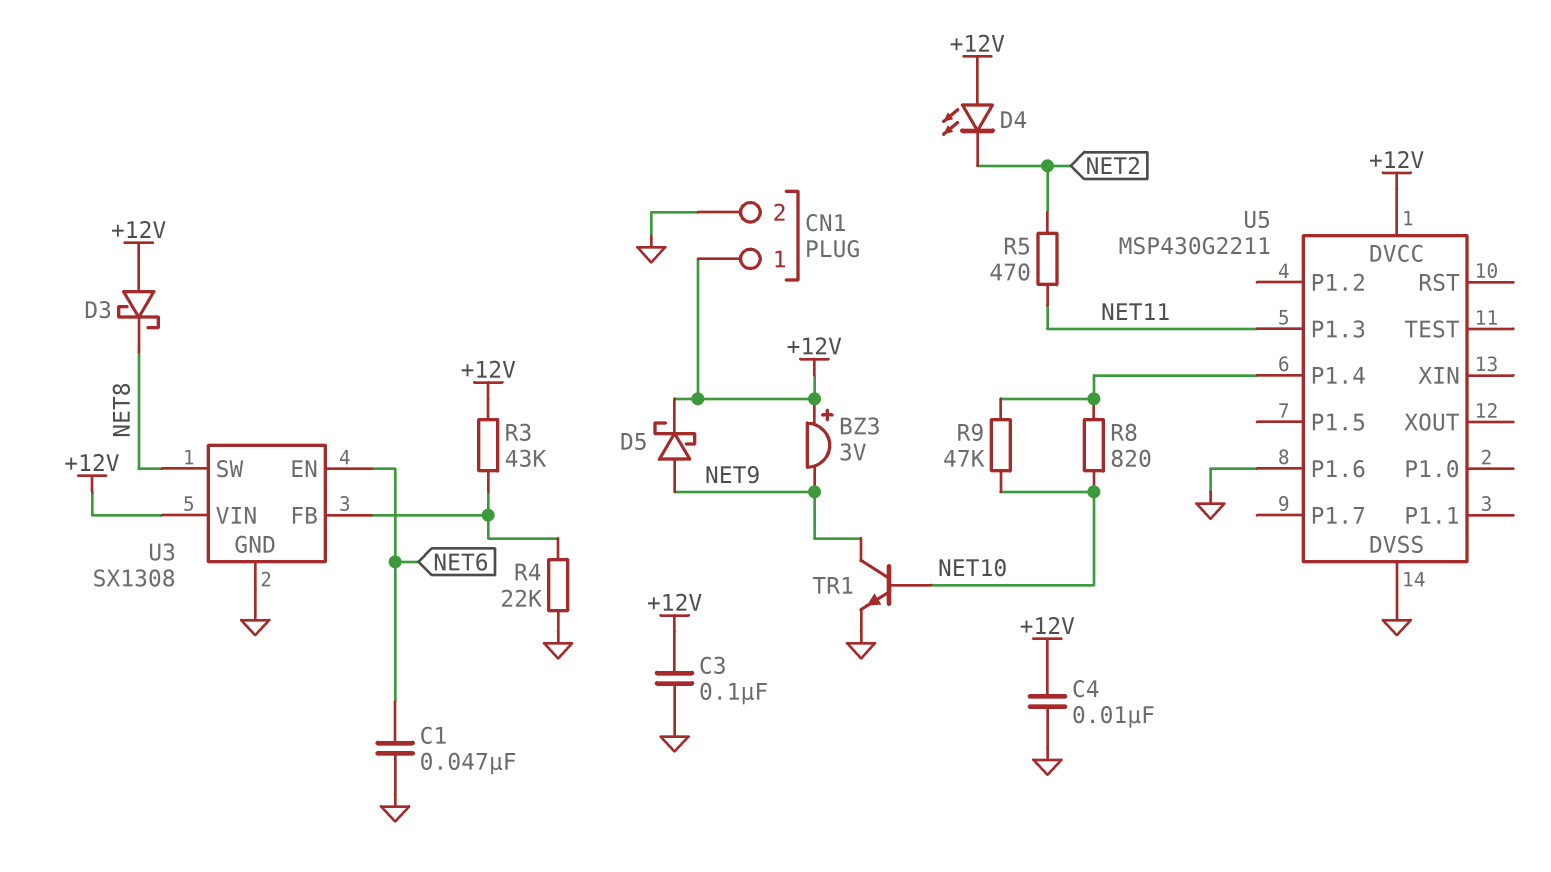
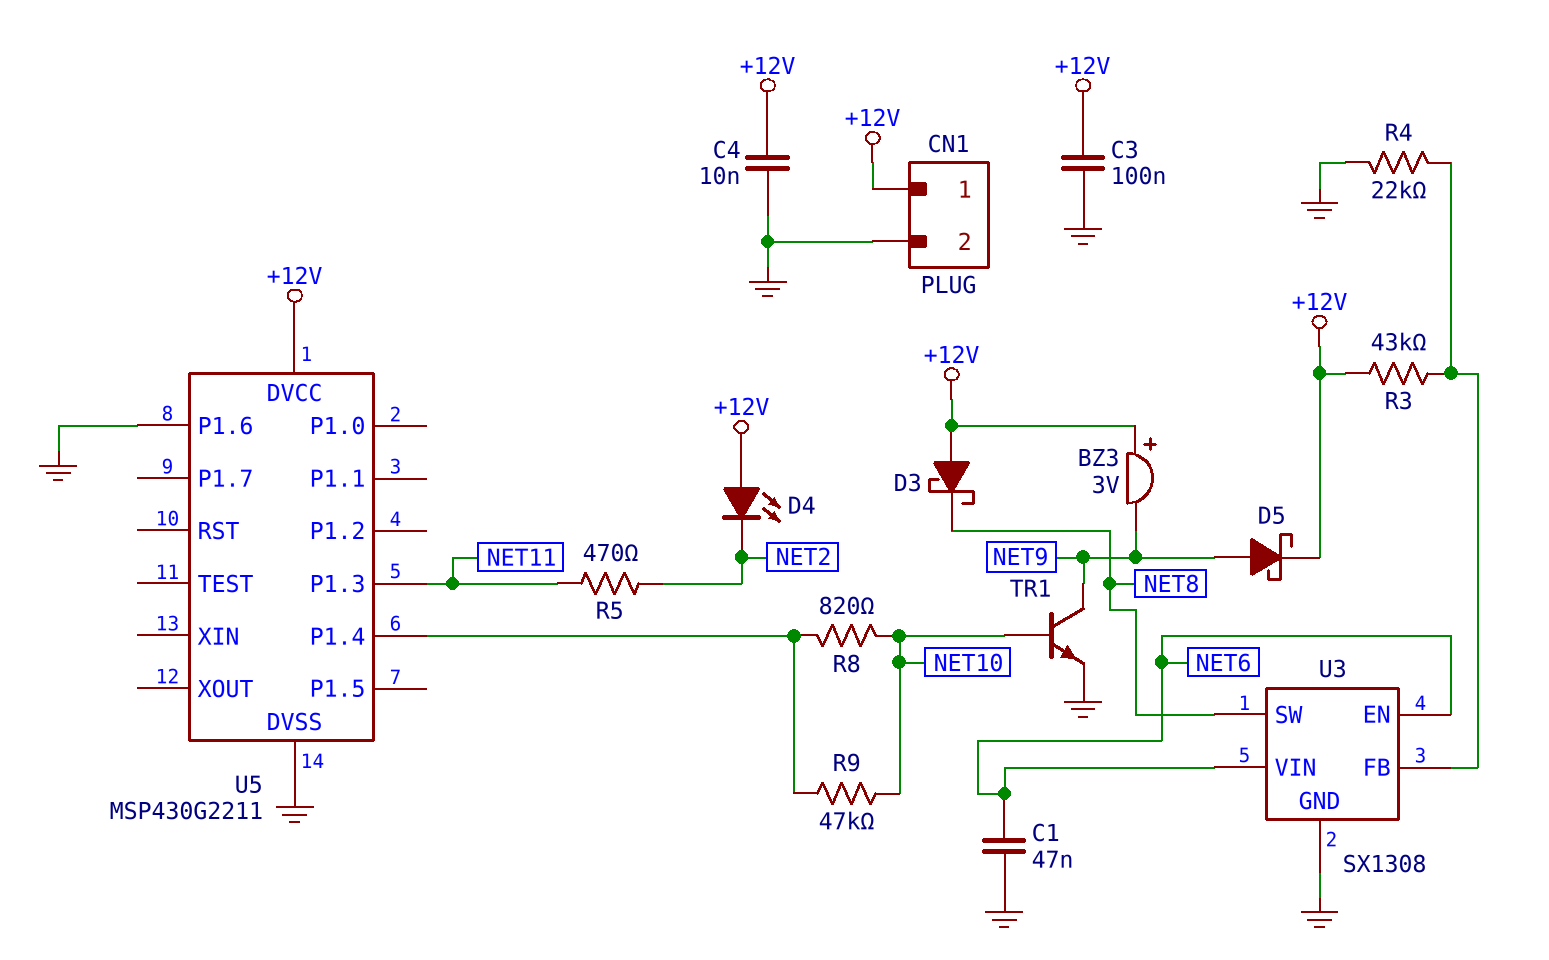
U3 pin VIN: +12V -> NET6

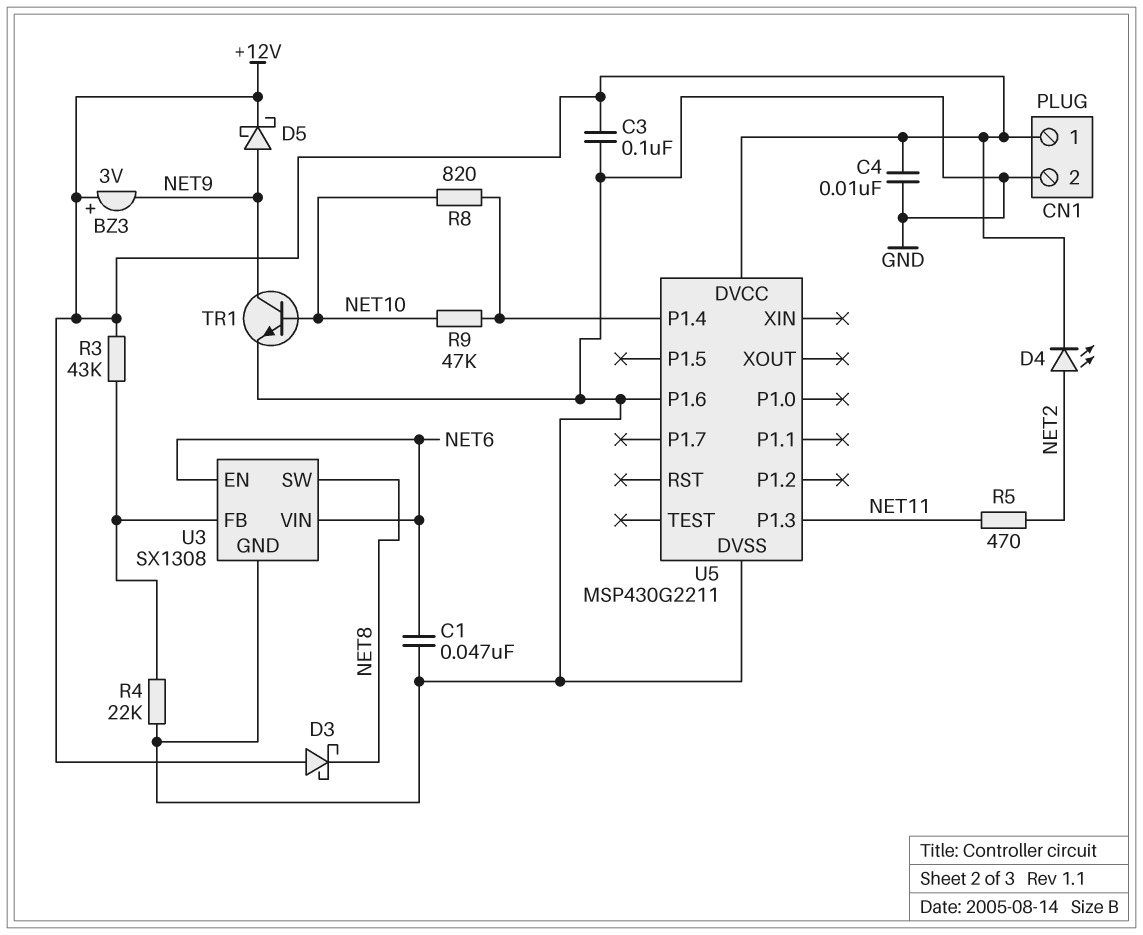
D4: LED (A +12V, K NET2) -> LED (A NET2, K +12V)

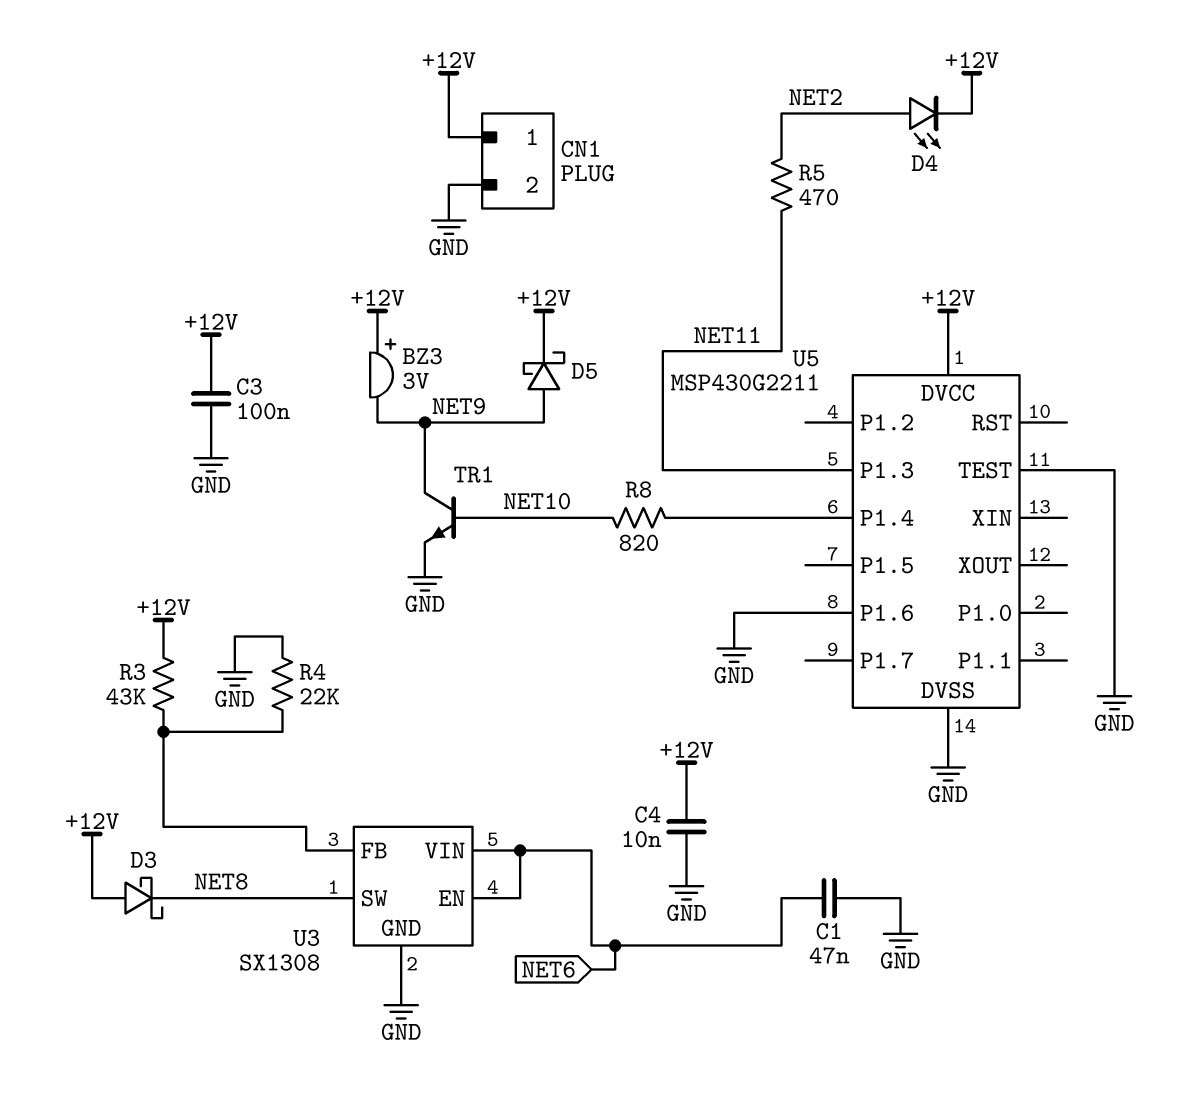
R9: 47k (NET10, U5/P1.4) -> none
U5 pin TEST: none -> GND

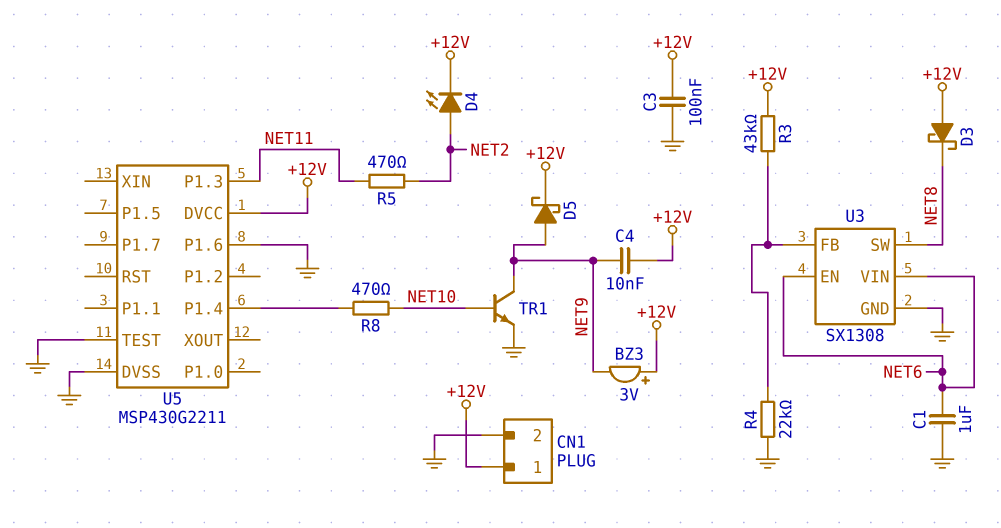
C1: 47nF (GND, NET6) -> 1uF (GND, NET6)
C4: 10nF (+12V, GND) -> 10nF (+12V, NET9)
R8: 820 (NET10, U5/P1.4) -> 470 (NET10, U5/P1.4)

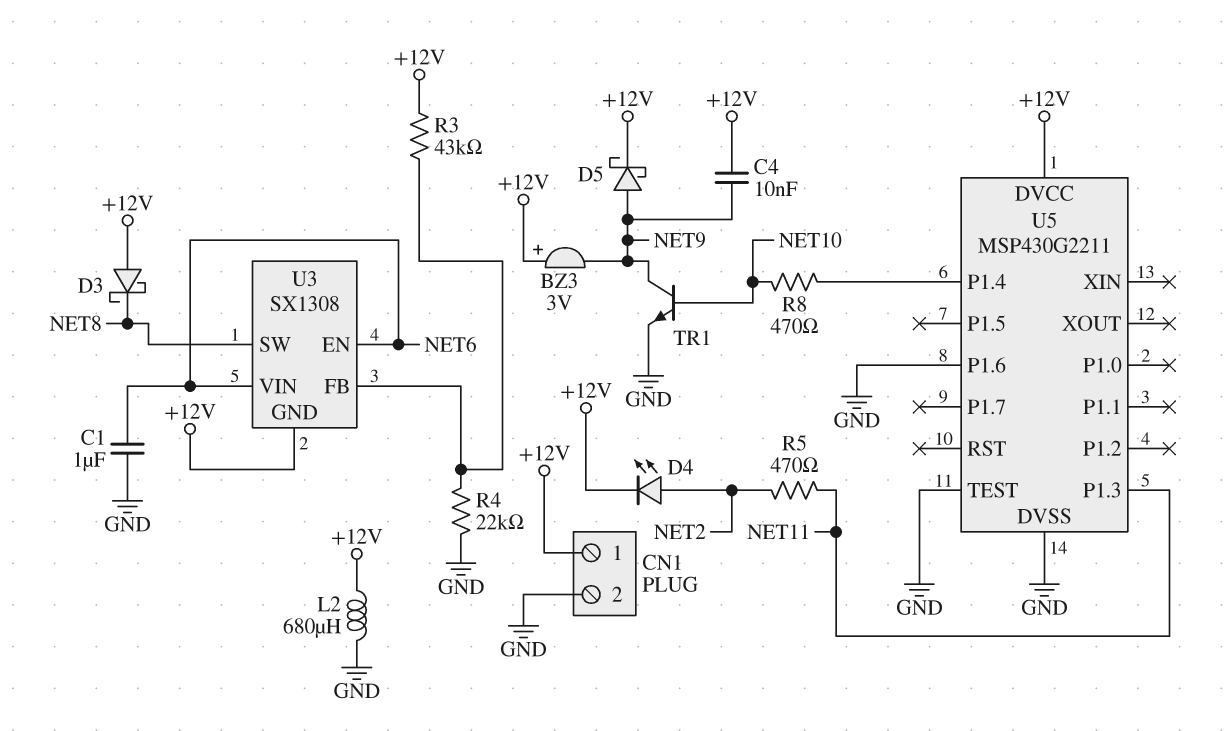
C3: 100nF (+12V, GND) -> none
L2: none -> 680uH (+12V, GND)
U3 pin GND: GND -> +12V

